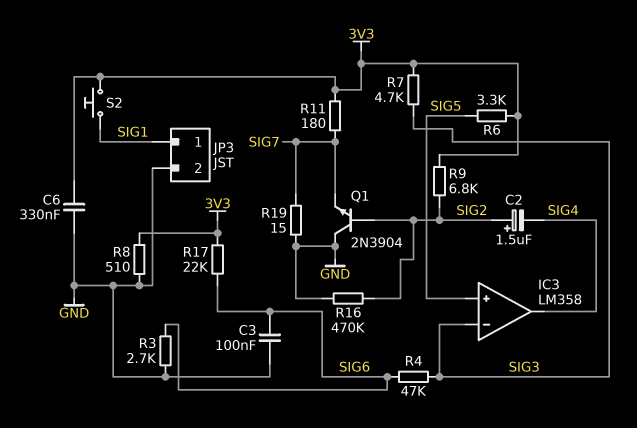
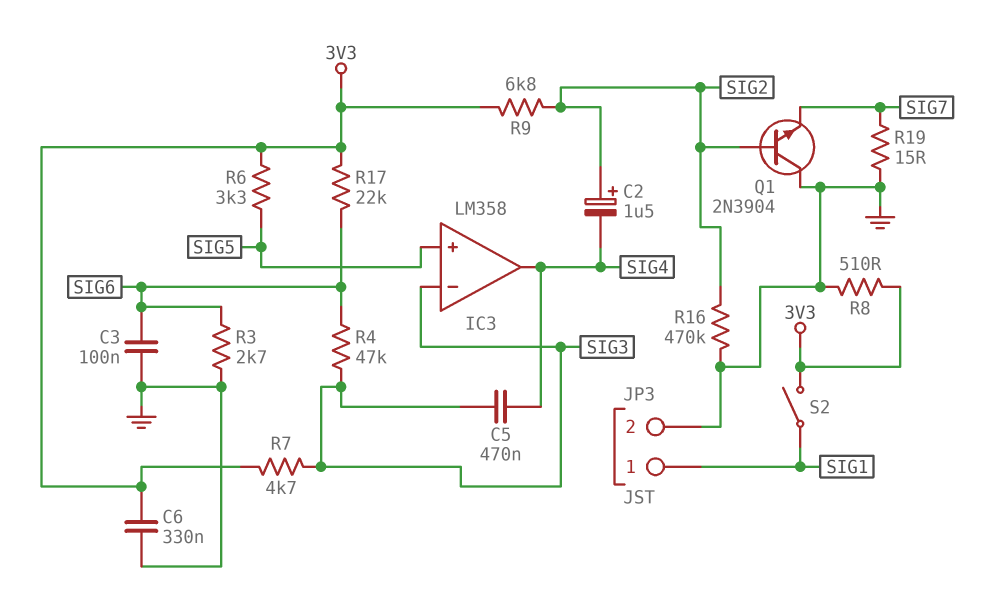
C5: none -> 470nF (SIG3, SIG4)
R11: 180 (3V3, SIG7) -> none
S2: button (3V3, SIG1) -> switch (3V3, SIG1)

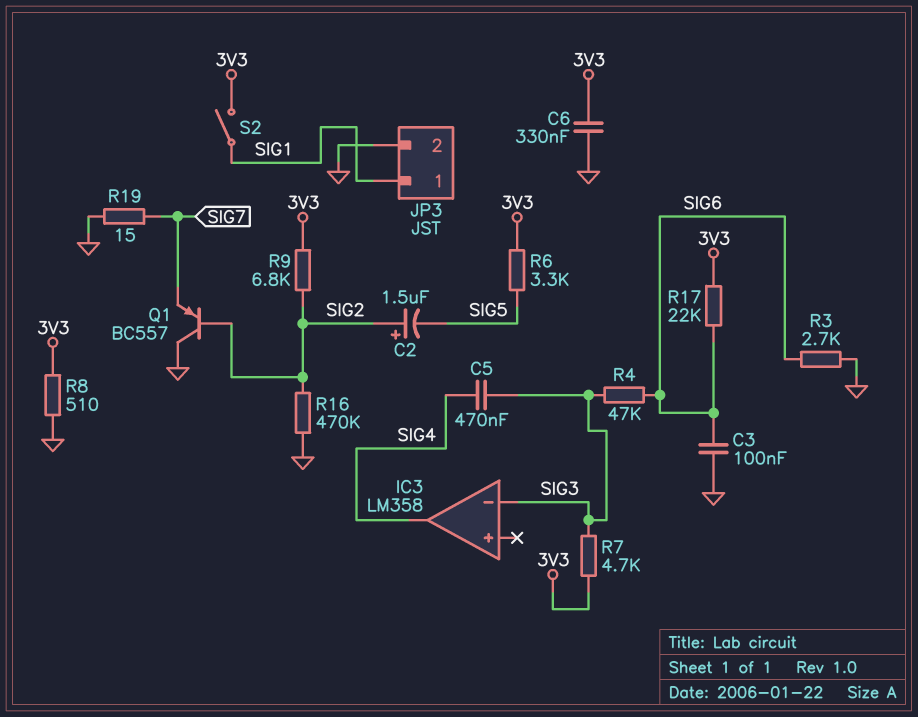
C2: 1.5uF (plus SIG2, minus SIG4) -> 1.5uF (plus SIG2, minus SIG5)
IC3 pin in+: SIG5 -> none
Q1: NPN 2N3904 (B SIG2, C GND, E SIG7) -> PNP BC557 (B SIG2, C GND, E SIG7)

